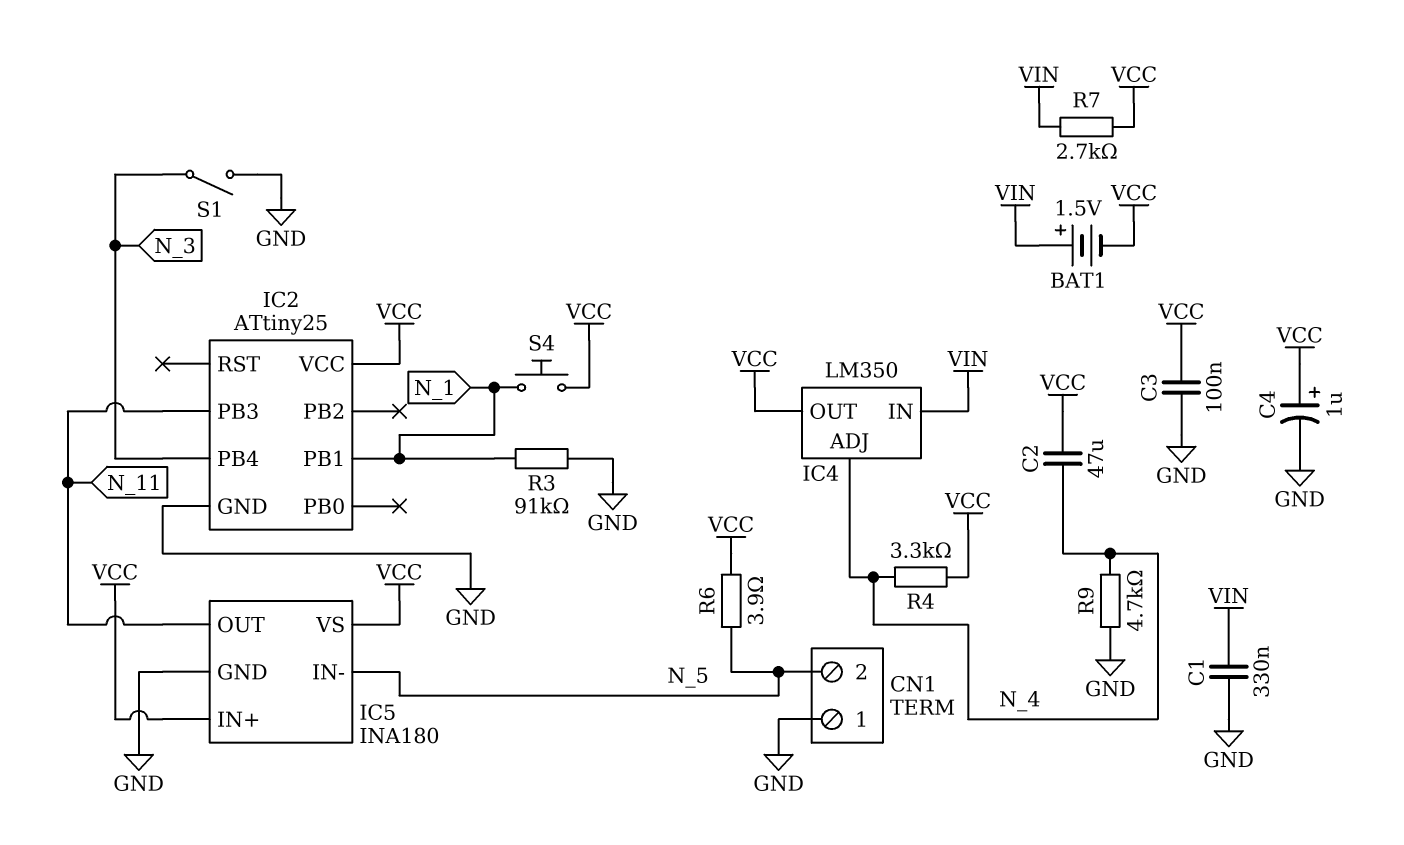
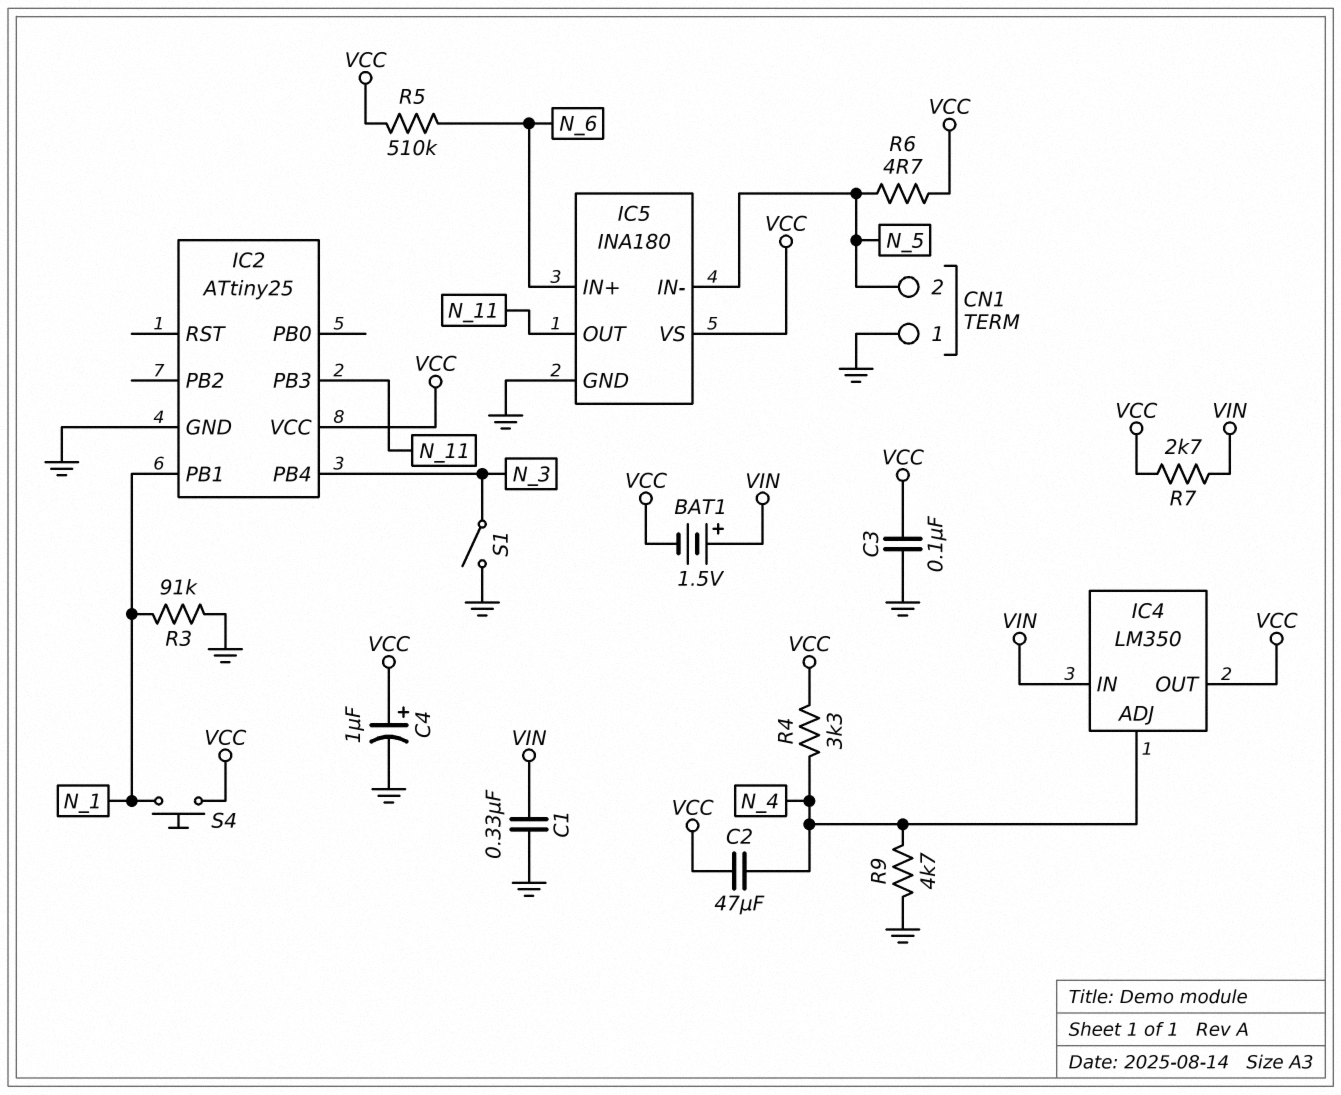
IC5 pin IN+: VCC -> N_6
R5: none -> 510k (N_6, VCC)
R6: 3.9 (N_5, VCC) -> 4.7 (N_5, VCC)

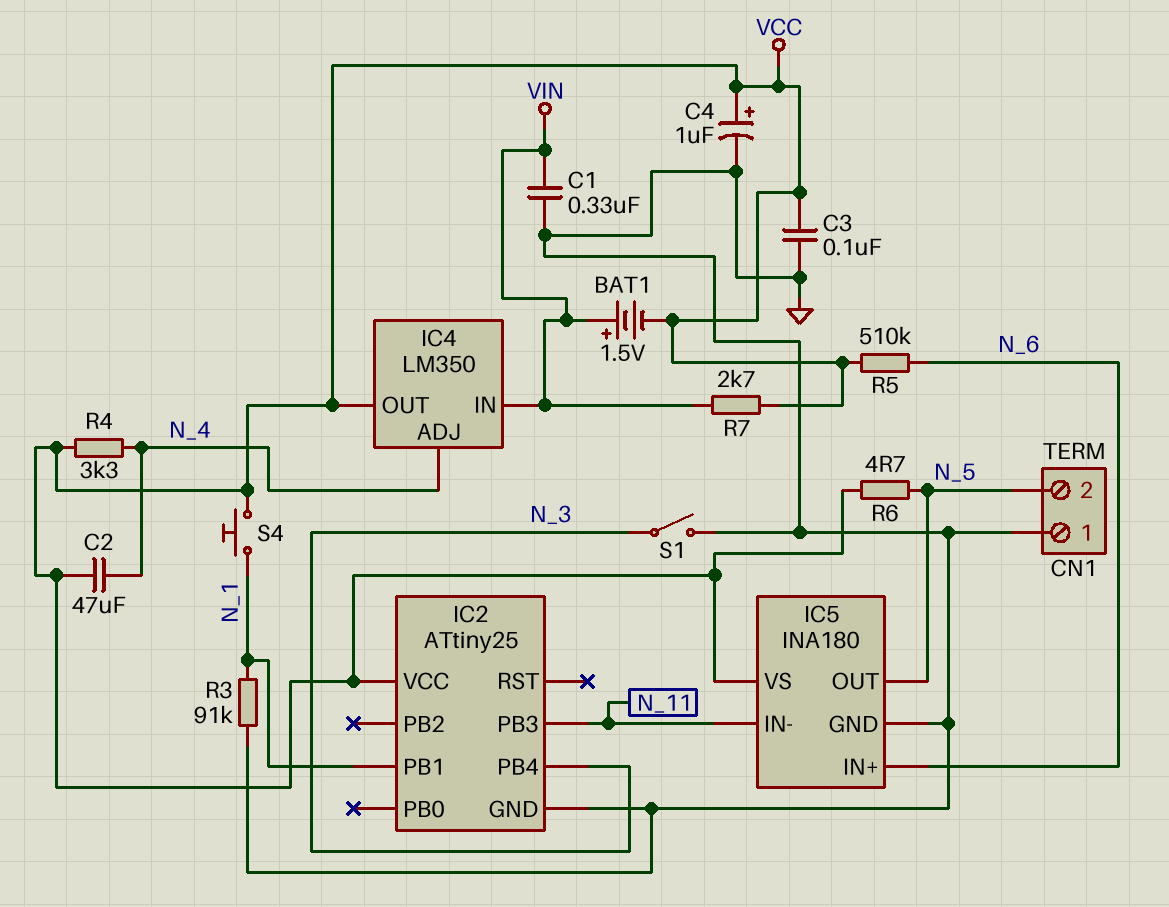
IC5 pin IN-: N_5 -> N_11
IC5 pin OUT: N_11 -> N_5
R9: 4.7k (GND, N_4) -> none

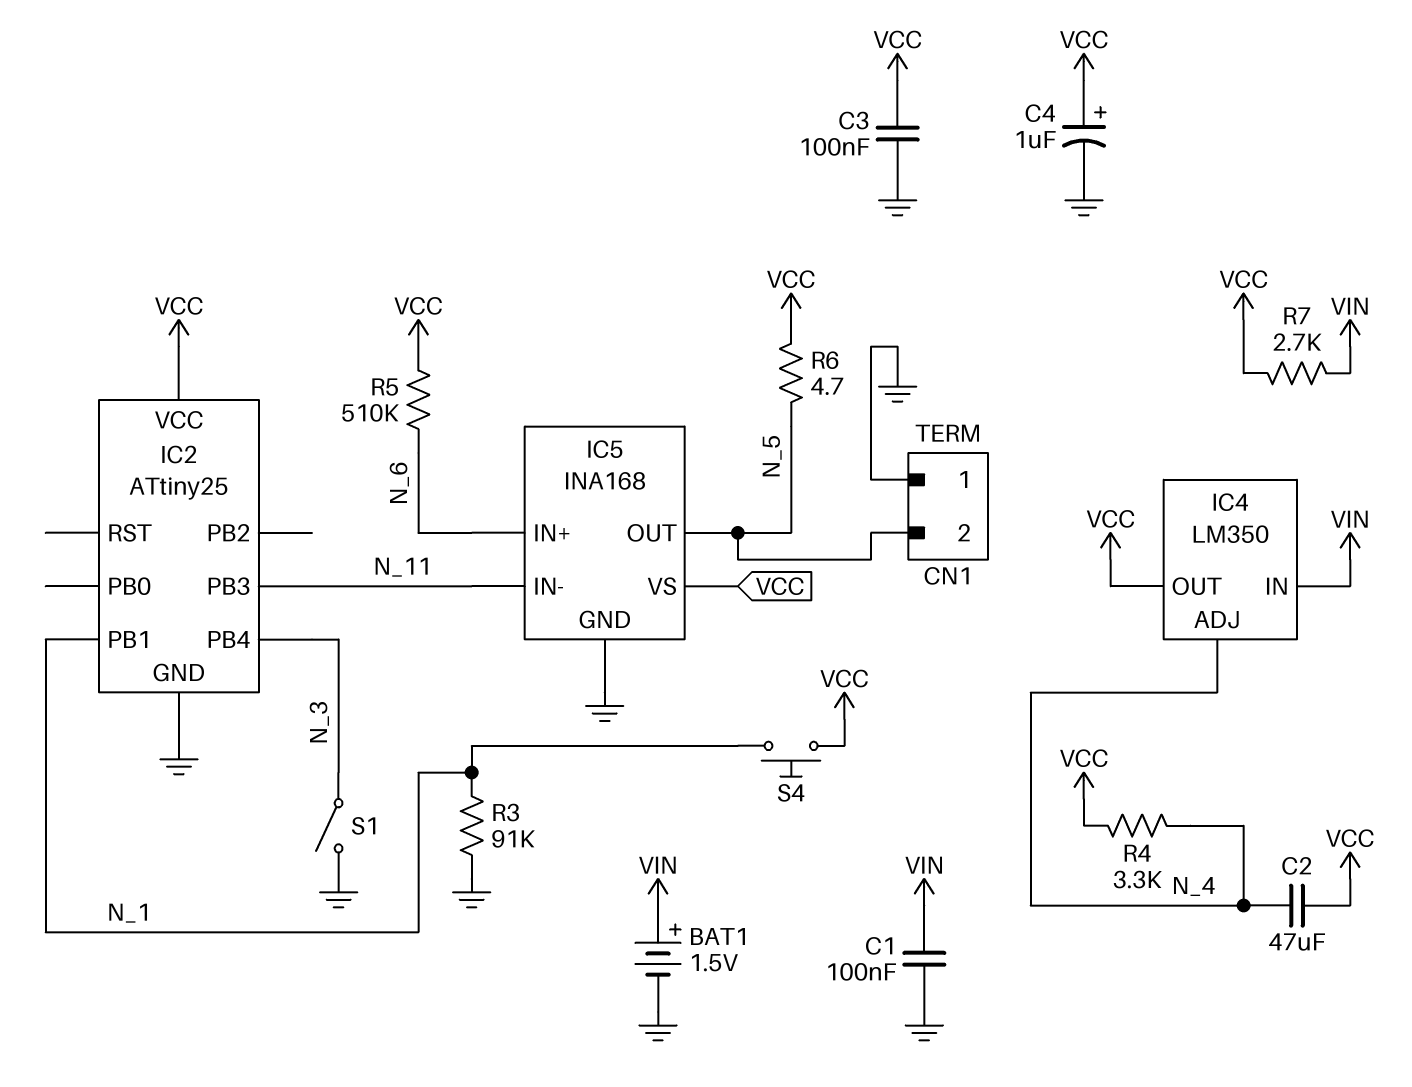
BAT1: 1.5V (plus VIN, minus VCC) -> 1.5V (plus VIN, minus GND)
C1: 330nF (GND, VIN) -> 100nF (GND, VIN)
IC5: INA180 -> INA168

